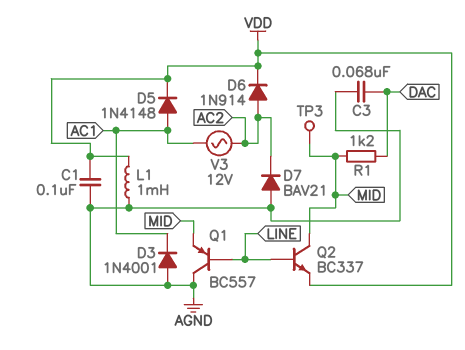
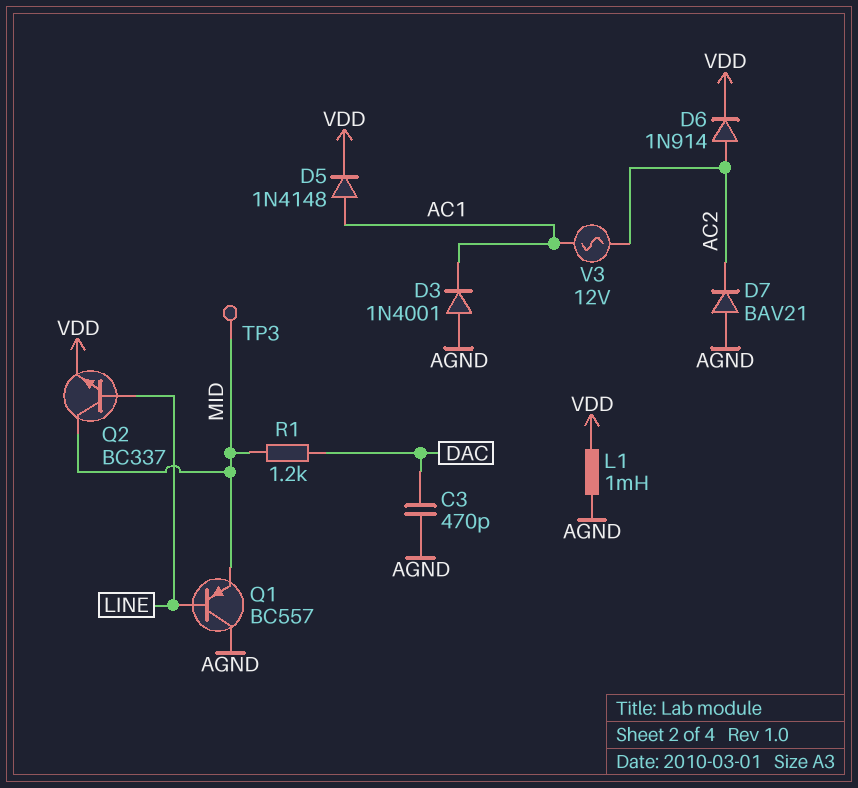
C1: 100nF (AGND, VDD) -> none
C3: 68nF (AGND, DAC) -> 470pF (AGND, DAC)

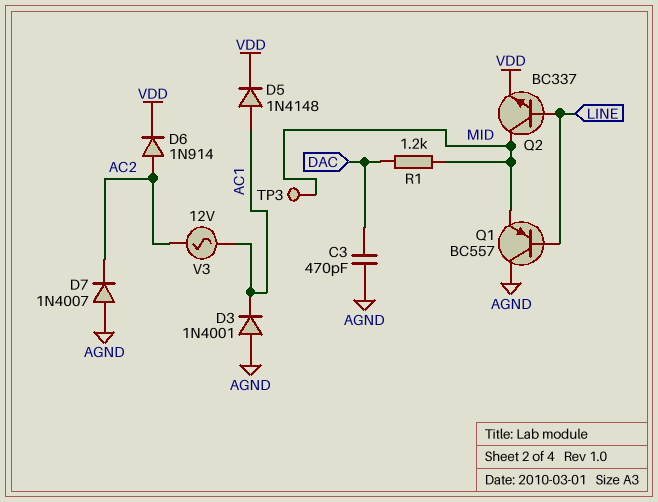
D7: diode BAV21 (A AGND, K AC2) -> diode 1N4007 (A AGND, K AC2)
L1: 1mH (AGND, VDD) -> none

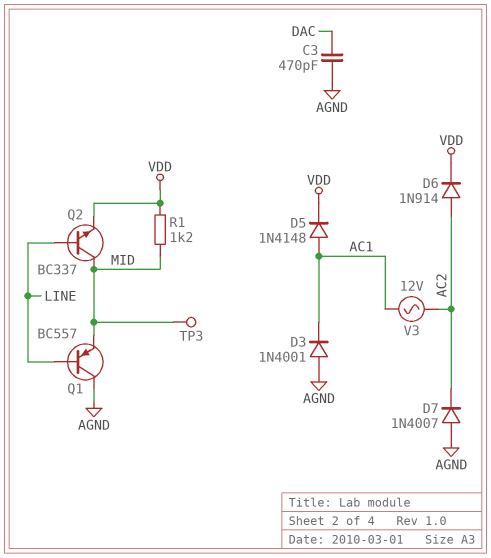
R1: 1.2k (DAC, MID) -> 1.2k (MID, VDD)

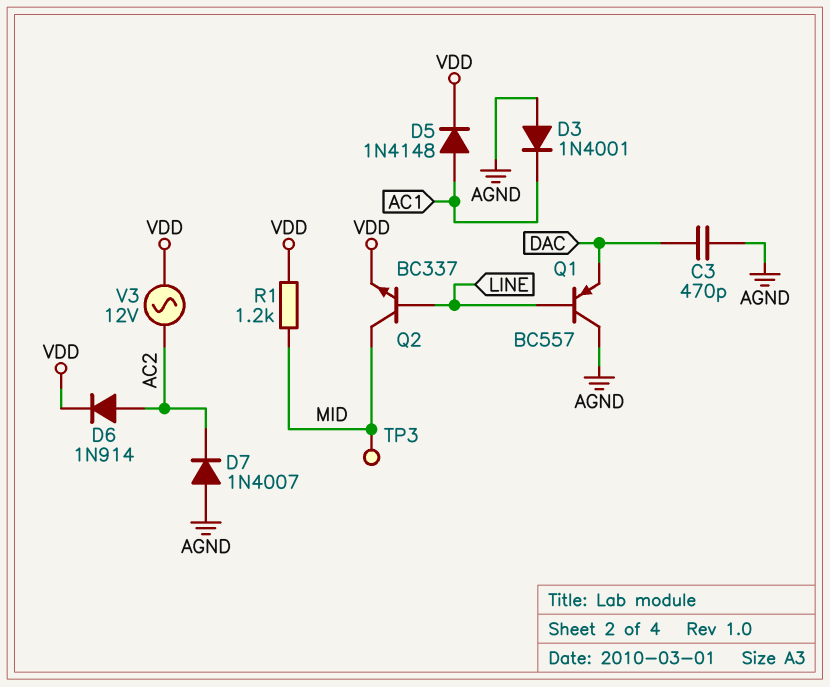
Q1: PNP BC557 (B LINE, C AGND, E MID) -> PNP BC557 (B LINE, C AGND, E DAC)
V3: AC 12V (AC1, AC2) -> AC 12V (AC2, VDD)

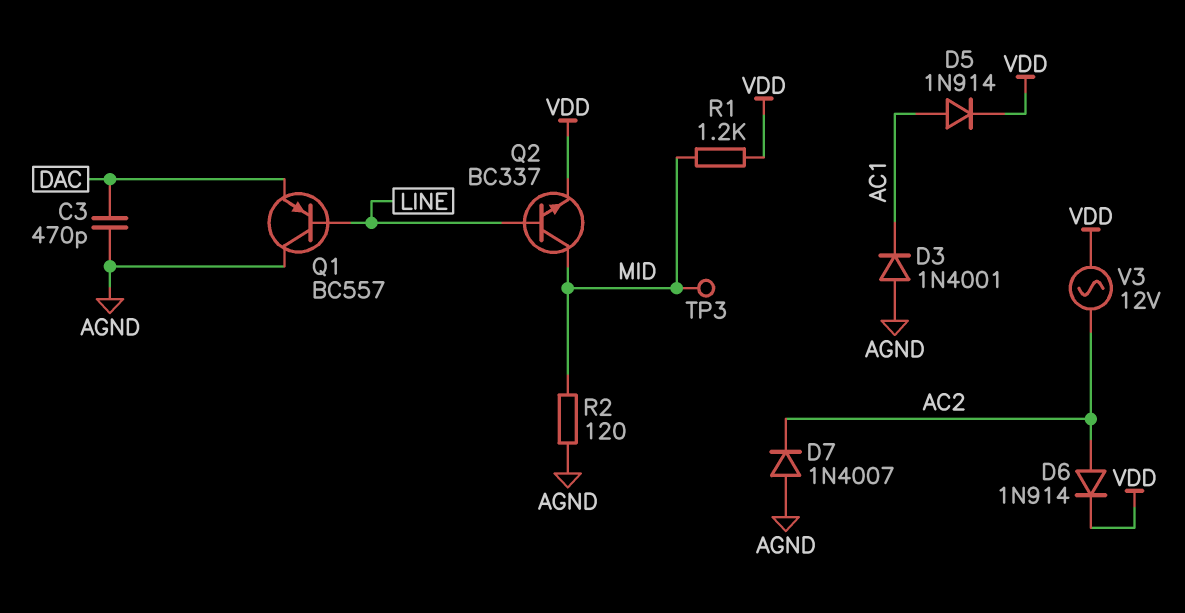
D5: diode 1N4148 (A AC1, K VDD) -> diode 1N914 (A AC1, K VDD)
R2: none -> 120 (AGND, MID)

